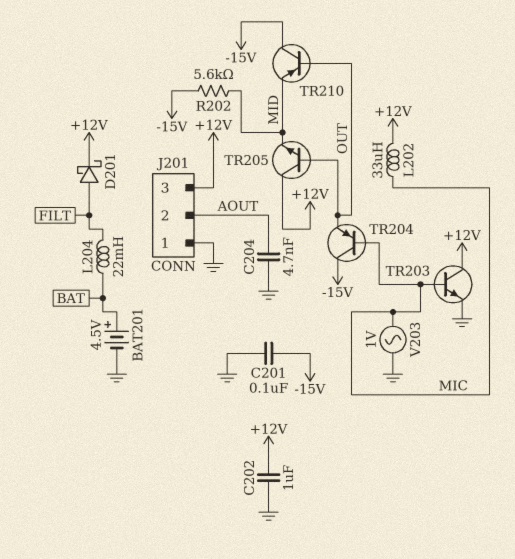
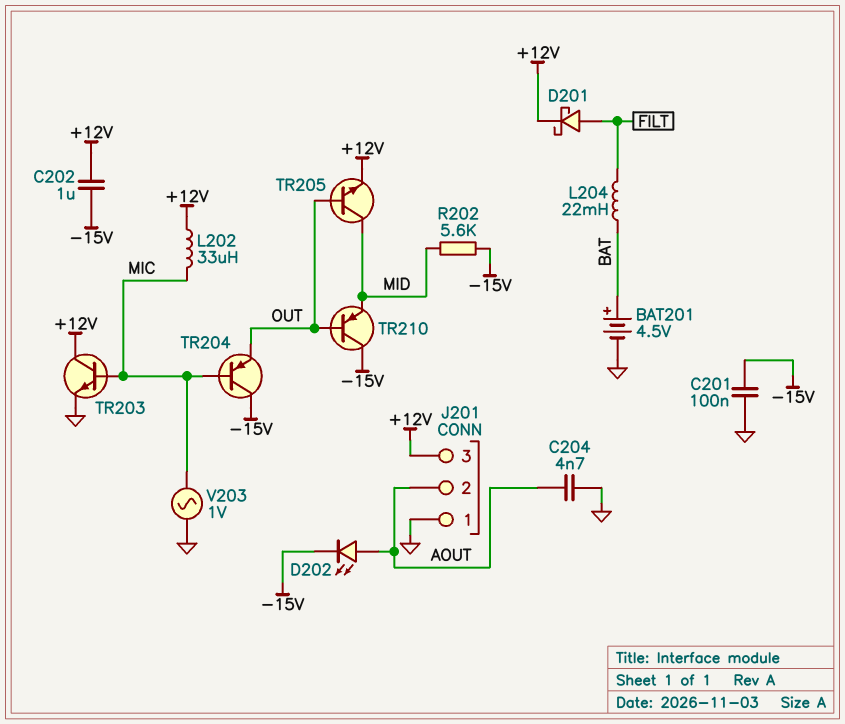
C202: 1uF (+12V, GND) -> 1uF (+12V, -15V)
D202: none -> LED (A AOUT, K -15V)
TR205: NPN (B OUT, C +12V, E MID) -> NPN (B OUT, C MID, E +12V)

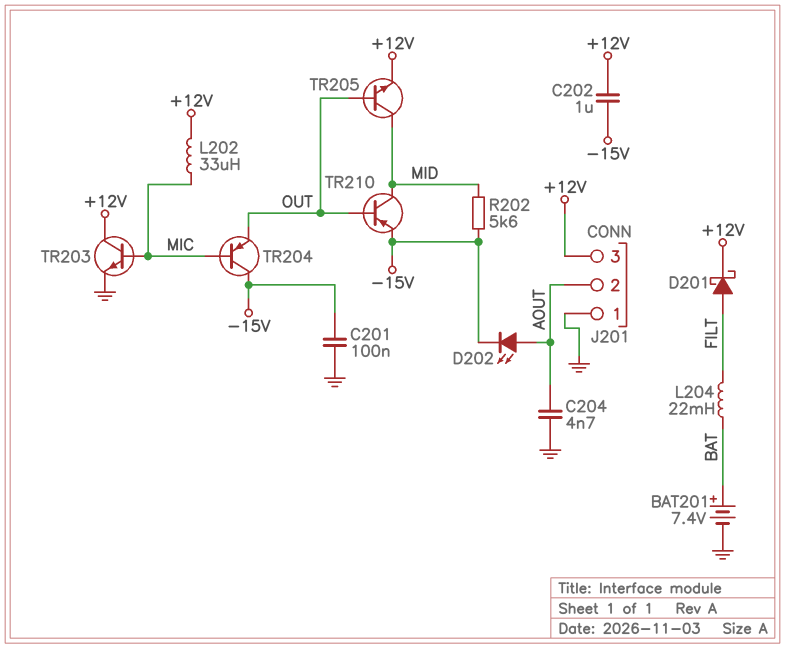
BAT201: 4.5V (plus BAT, minus GND) -> 7.4V (plus BAT, minus GND)
TR210: PNP (B OUT, C -15V, E MID) -> PNP (B OUT, C MID, E -15V)
V203: AC 1V (GND, MIC) -> none

